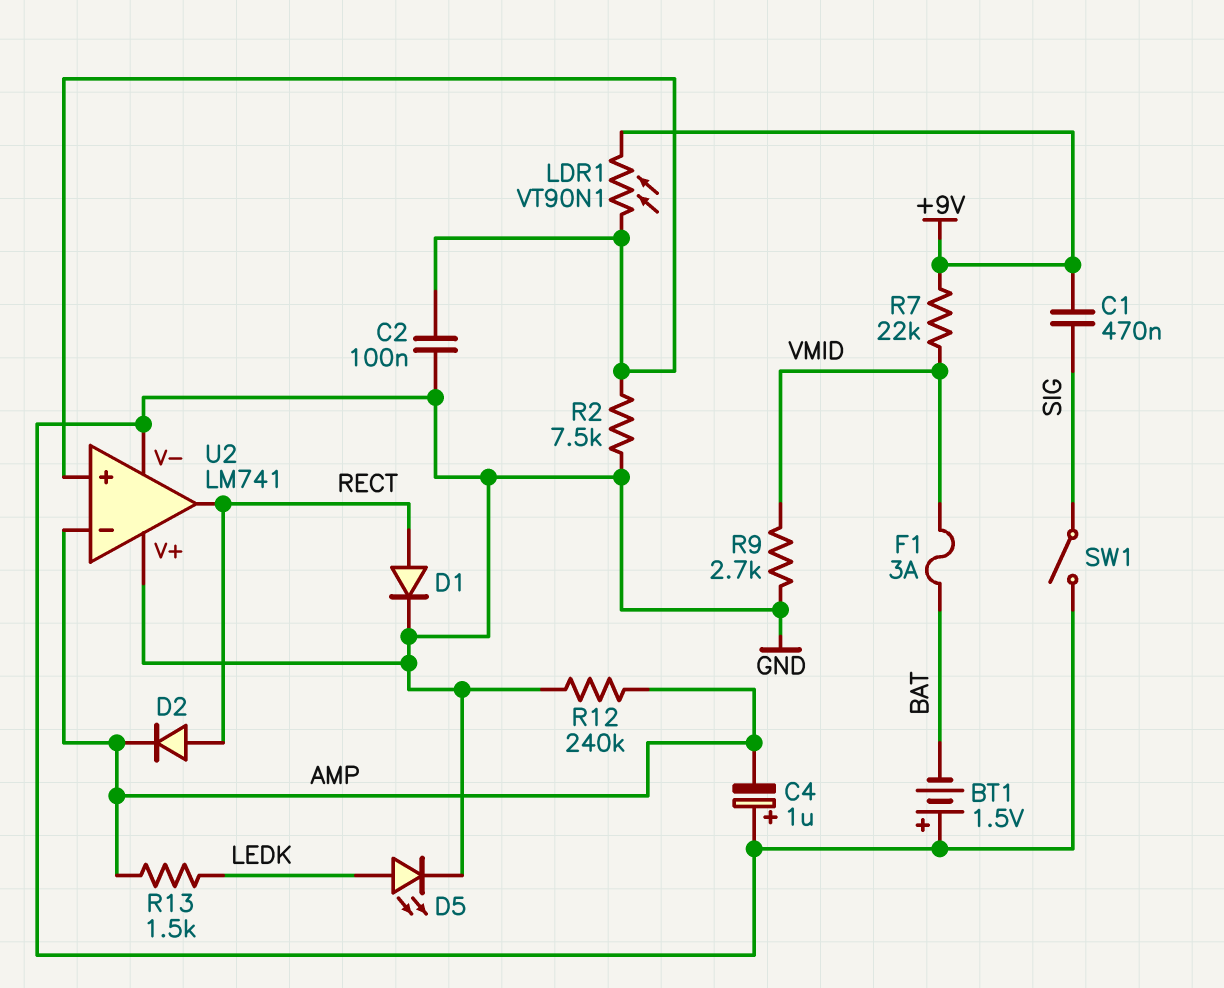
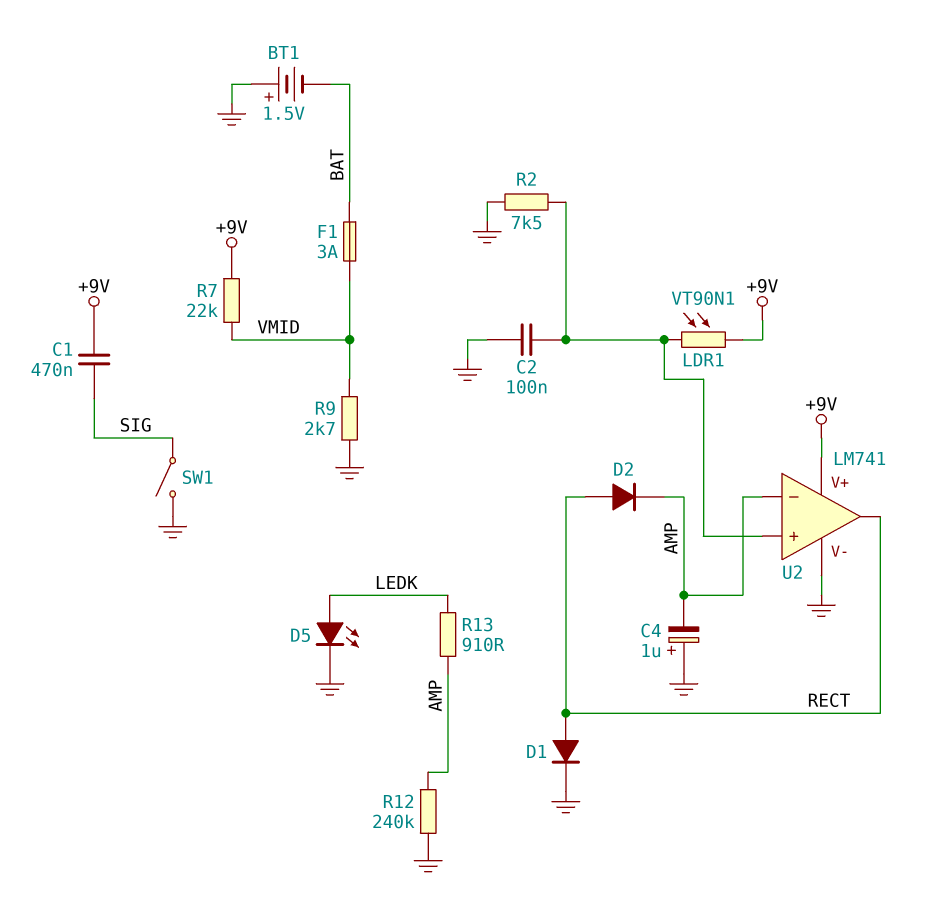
R13: 1.5k (AMP, LEDK) -> 910 (AMP, LEDK)
U2 pin V+: GND -> +9V

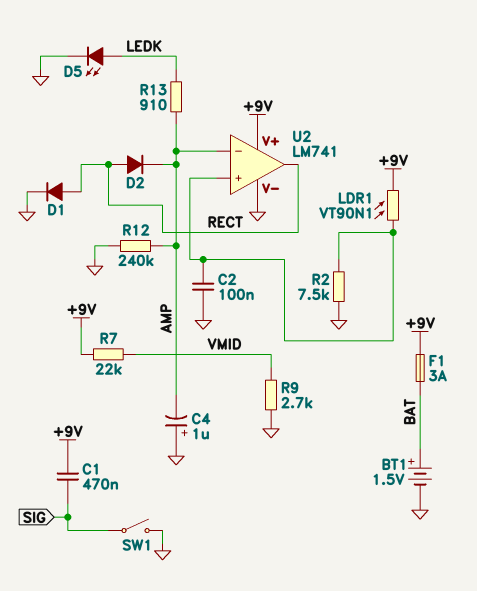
BT1: 1.5V (plus GND, minus BAT) -> 1.5V (plus BAT, minus GND)
F1: 3A (BAT, VMID) -> 3A (+9V, BAT)

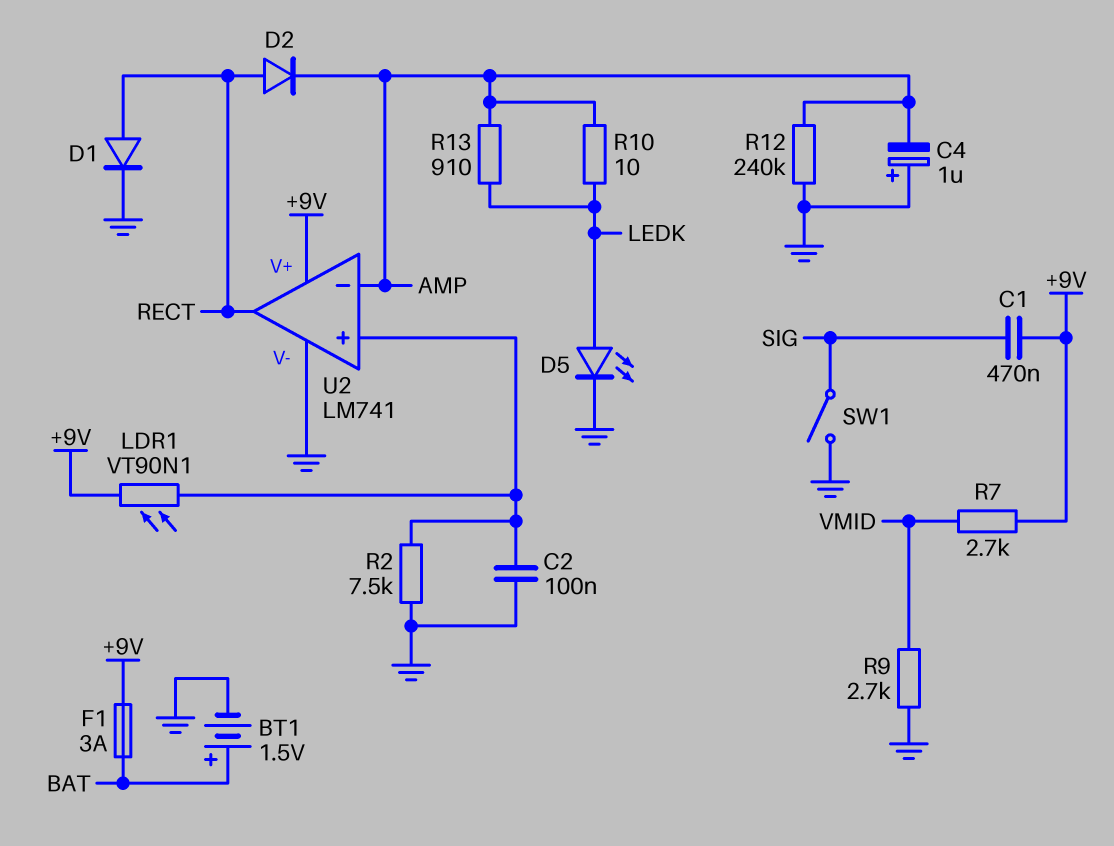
R7: 22k (+9V, VMID) -> 2.7k (+9V, VMID)
R10: none -> 10 (AMP, LEDK)

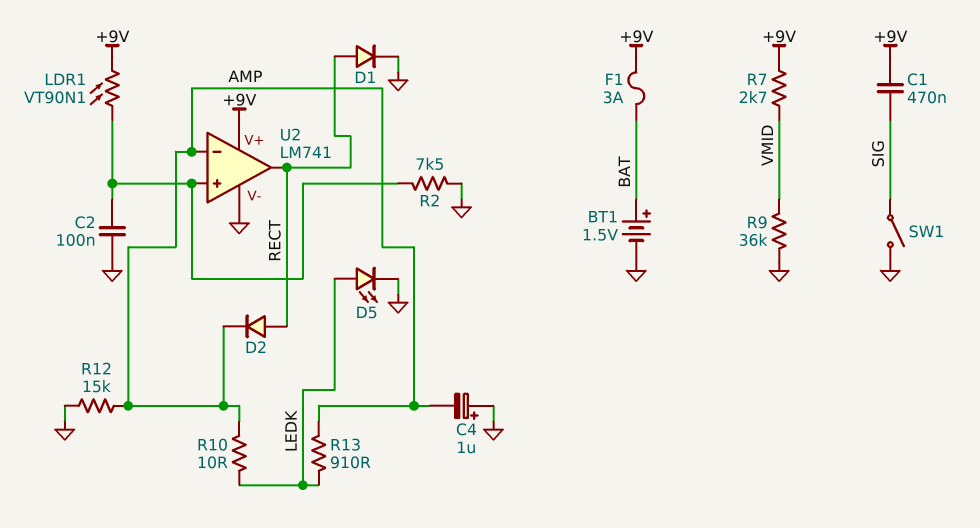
R9: 2.7k (GND, VMID) -> 36k (GND, VMID)
R12: 240k (AMP, GND) -> 15k (AMP, GND)

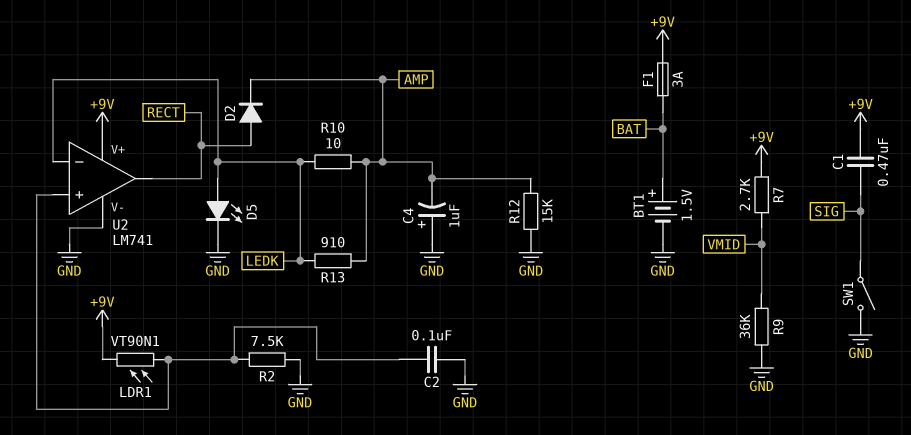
D1: diode (A RECT, K GND) -> none
U2 pin in-: AMP -> LEDK

